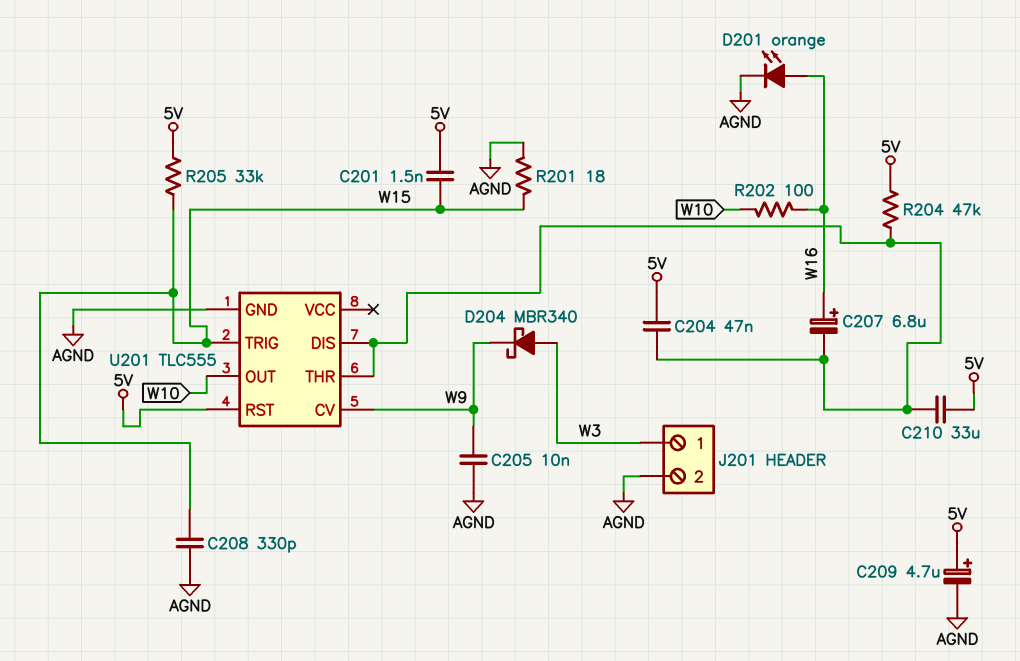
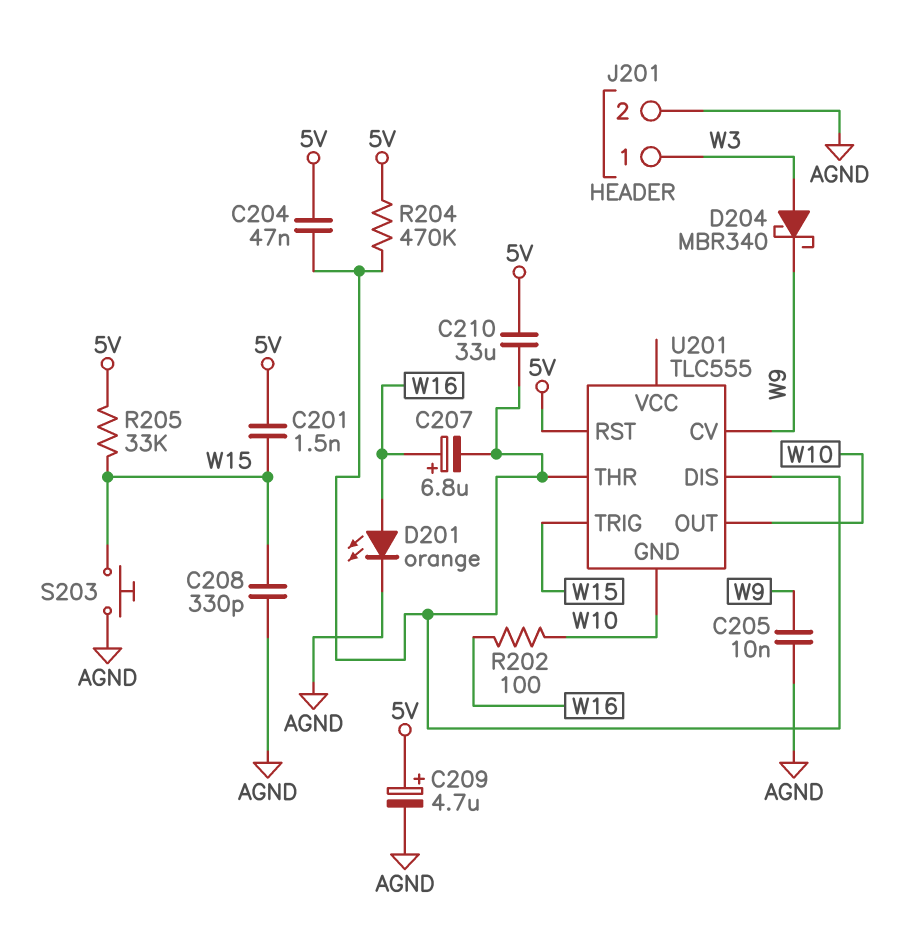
R201: 18 (AGND, W15) -> none
R204: 47k (5V, U201/DIS) -> 470k (5V, U201/DIS)
S203: none -> button (AGND, W15)
U201 pin GND: AGND -> W10

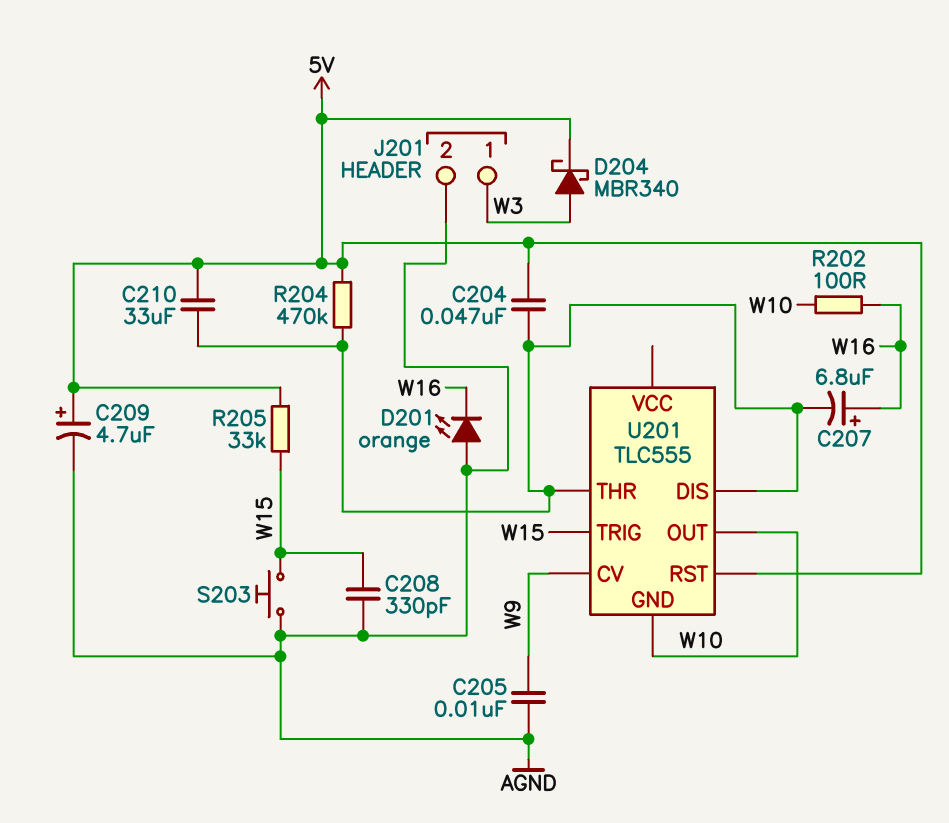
C201: 1.5nF (5V, W15) -> none
D201: LED orange (A W16, K AGND) -> LED orange (A AGND, K W16)
D204: schottky MBR340 (A W3, K W9) -> schottky MBR340 (A W3, K 5V)

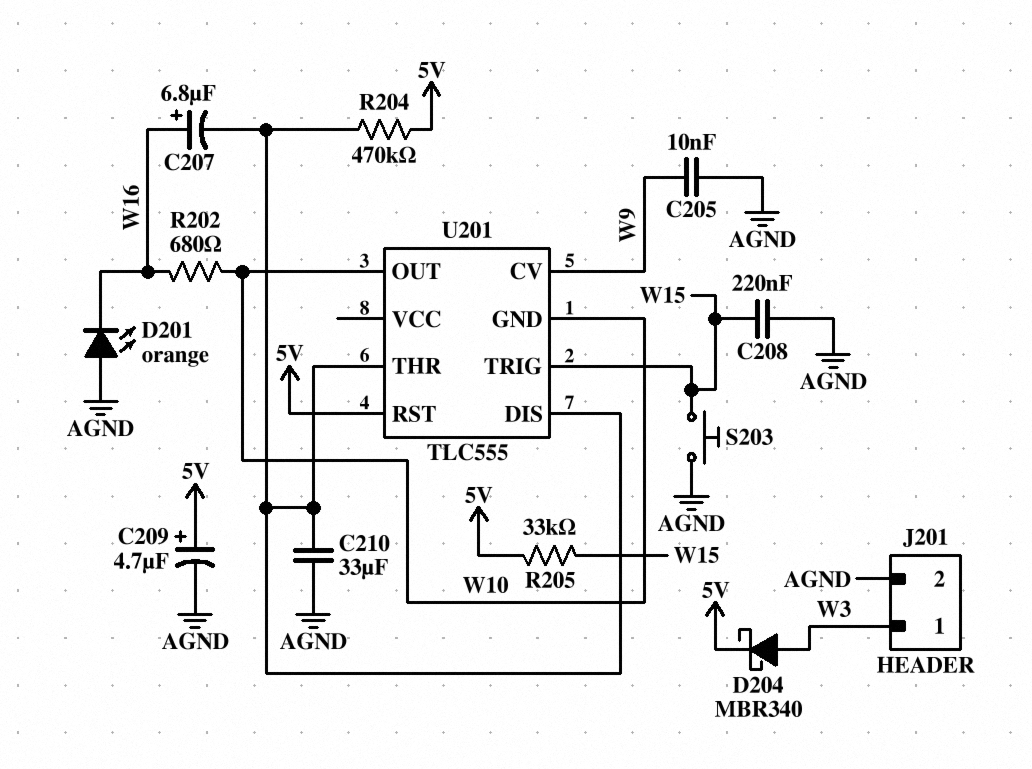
C204: 47nF (5V, U201/DIS) -> none
C208: 330pF (AGND, W15) -> 220nF (AGND, W15)
C210: 33uF (5V, U201/DIS) -> 33uF (AGND, U201/DIS)
R202: 100 (W10, W16) -> 680 (W10, W16)

